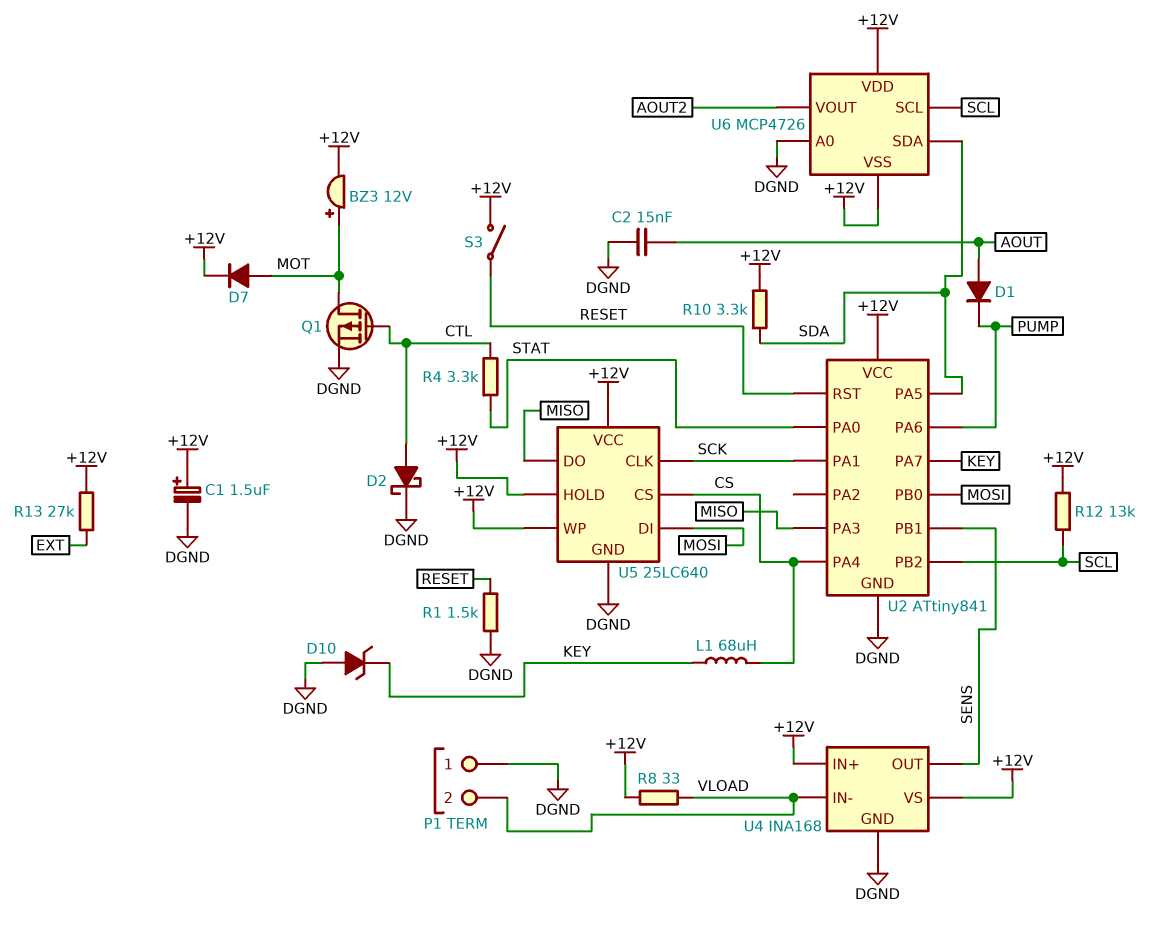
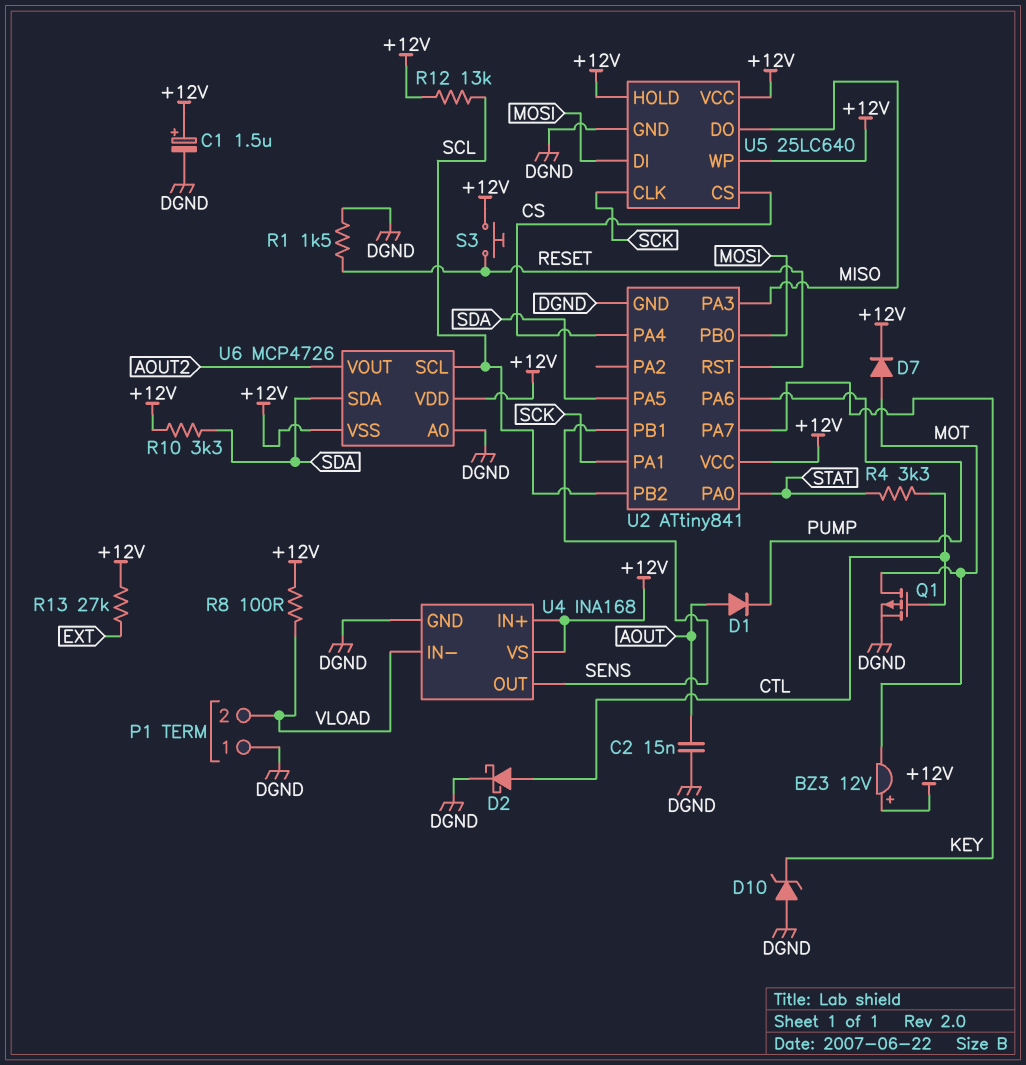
BZ3: buzzer 12V (plus MOT, minus +12V) -> buzzer 12V (plus +12V, minus MOT)
L1: 68uH (CS, KEY) -> none
R8: 33 (+12V, VLOAD) -> 100 (+12V, VLOAD)
S3: switch (+12V, RESET) -> button (+12V, RESET)

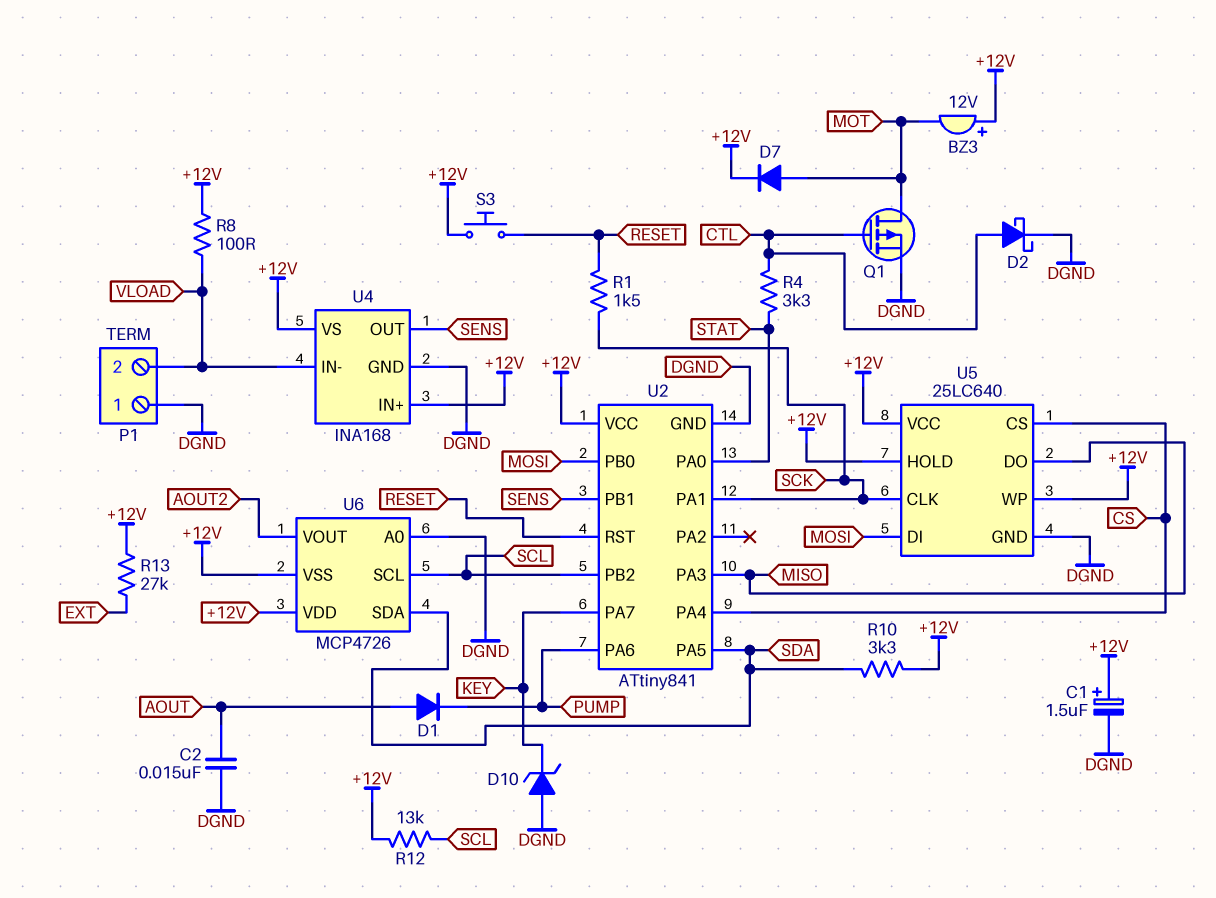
R1: 1.5k (DGND, RESET) -> 1.5k (RESET, SCK)

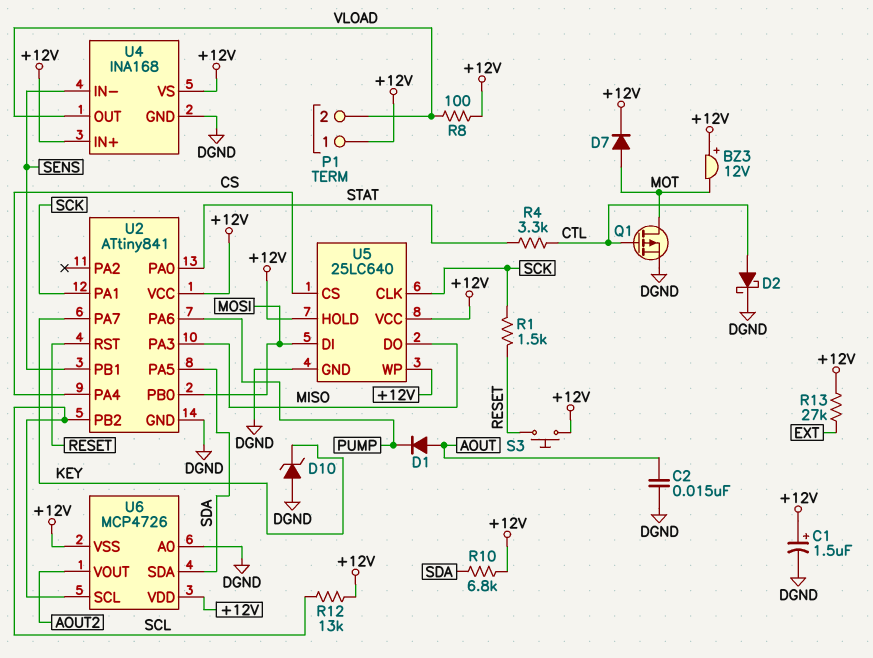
P1 pin 1: DGND -> +12V
R10: 3.3k (+12V, SDA) -> 6.8k (+12V, SDA)
U4 pin IN-: VLOAD -> SENS
U4 pin OUT: SENS -> VLOAD

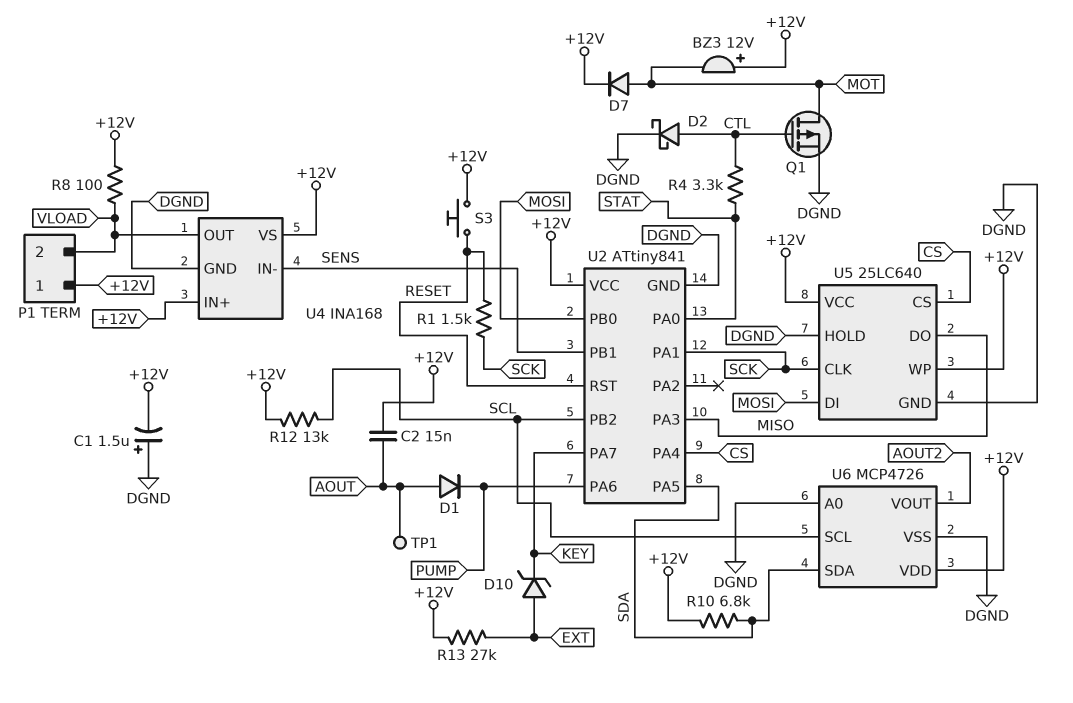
C1: 1.5uF (plus +12V, minus DGND) -> 1.5uF (plus DGND, minus +12V)
C2: 15nF (AOUT, DGND) -> 15nF (+12V, AOUT)
D10: zener (A DGND, K KEY) -> zener (A EXT, K KEY)
TP1: none -> test point (AOUT)
U5 pin HOLD: +12V -> DGND
U6 pin VSS: +12V -> DGND

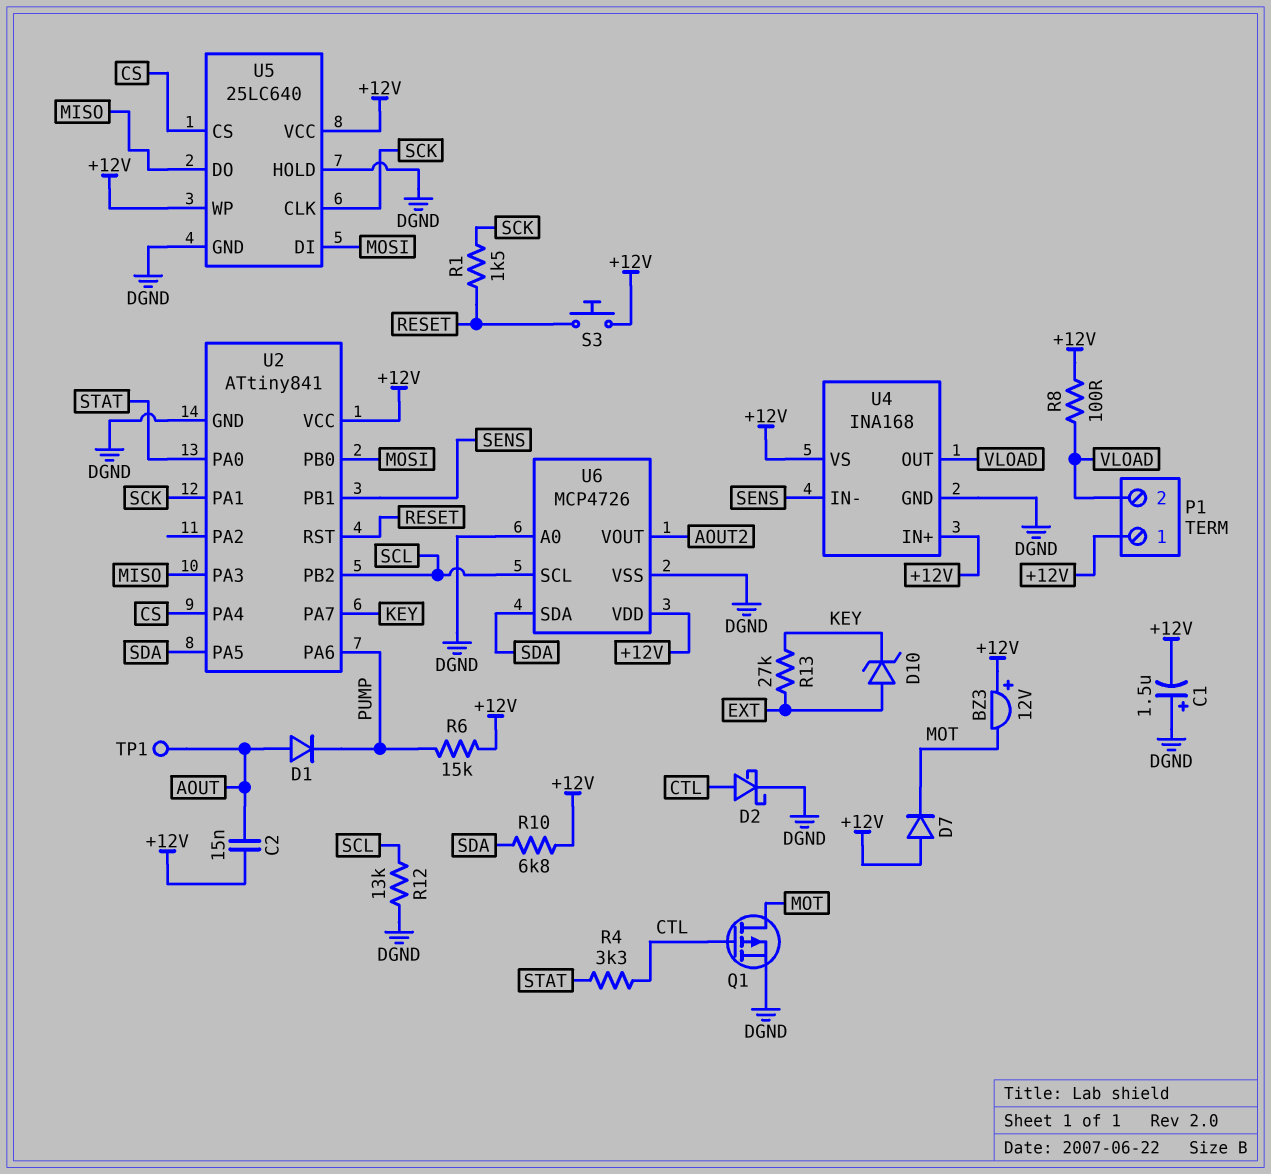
D7: diode (A MOT, K +12V) -> diode (A +12V, K MOT)
R6: none -> 15k (+12V, PUMP)
R12: 13k (+12V, SCL) -> 13k (DGND, SCL)
R13: 27k (+12V, EXT) -> 27k (EXT, KEY)

